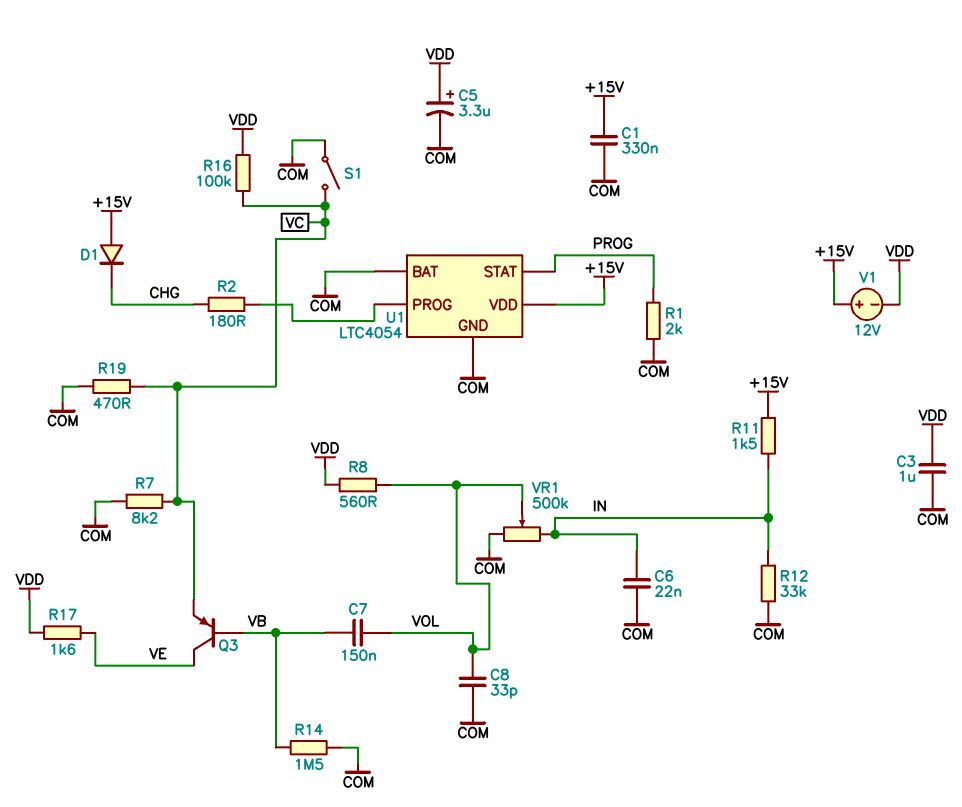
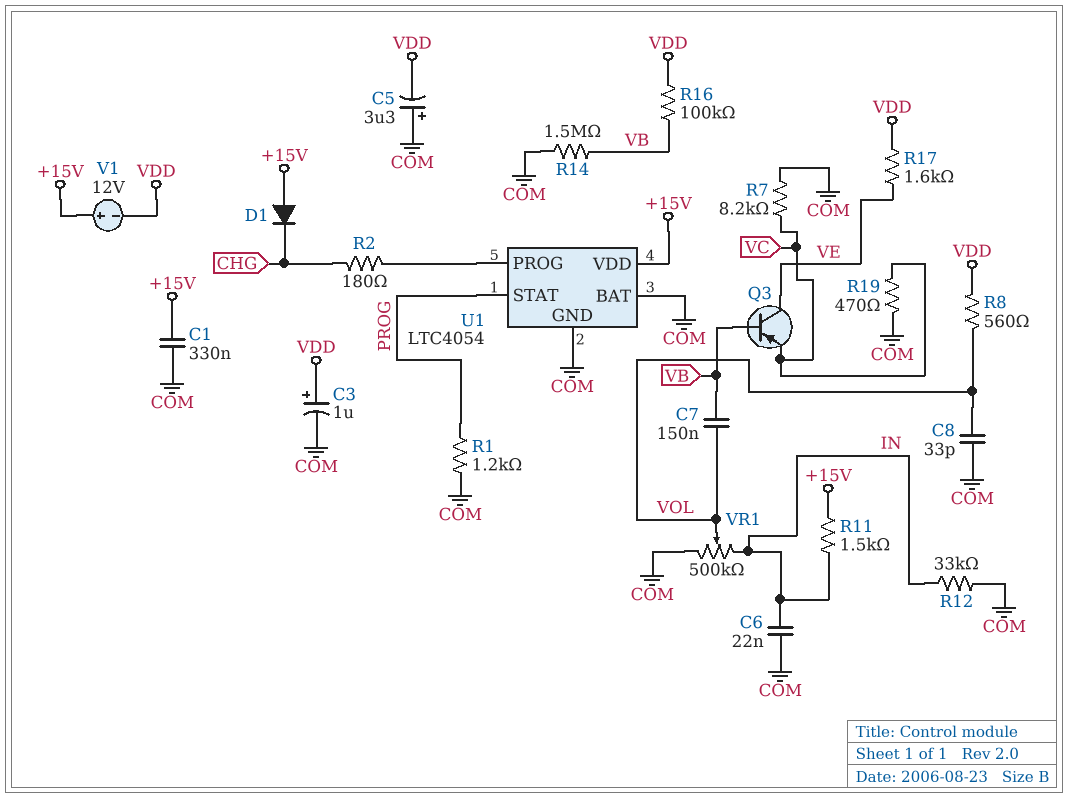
C3: 1uF (COM, VDD) -> 1uF (plus VDD, minus COM)
C5: 3.3uF (plus VDD, minus COM) -> 3.3uF (plus COM, minus VDD)
R1: 2k (COM, PROG) -> 1.2k (COM, PROG)
R16: 100k (VC, VDD) -> 100k (VB, VDD)
S1: switch (COM, VC) -> none

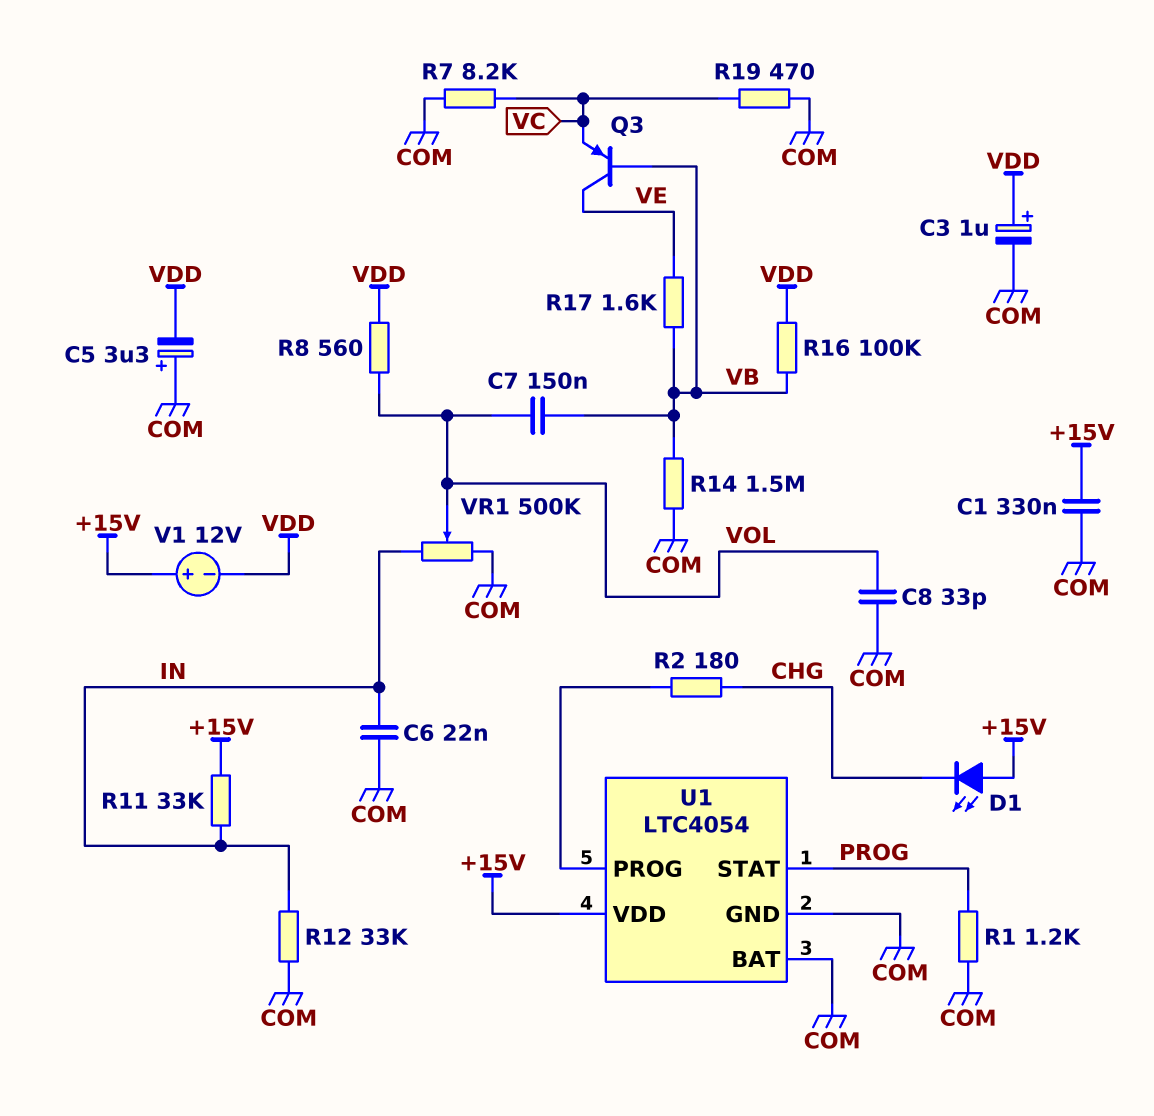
D1: diode (A +15V, K CHG) -> LED (A +15V, K CHG)
R11: 1.5k (+15V, IN) -> 33k (+15V, IN)
R17: 1.6k (VDD, VE) -> 1.6k (VB, VE)

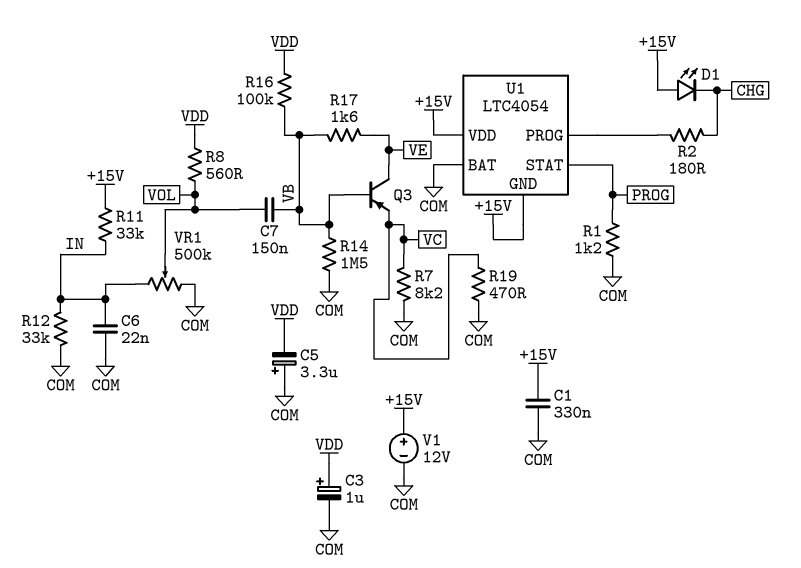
C8: 33pF (COM, VOL) -> none
U1 pin GND: COM -> +15V
V1: 12V (plus +15V, minus VDD) -> 12V (plus +15V, minus COM)

